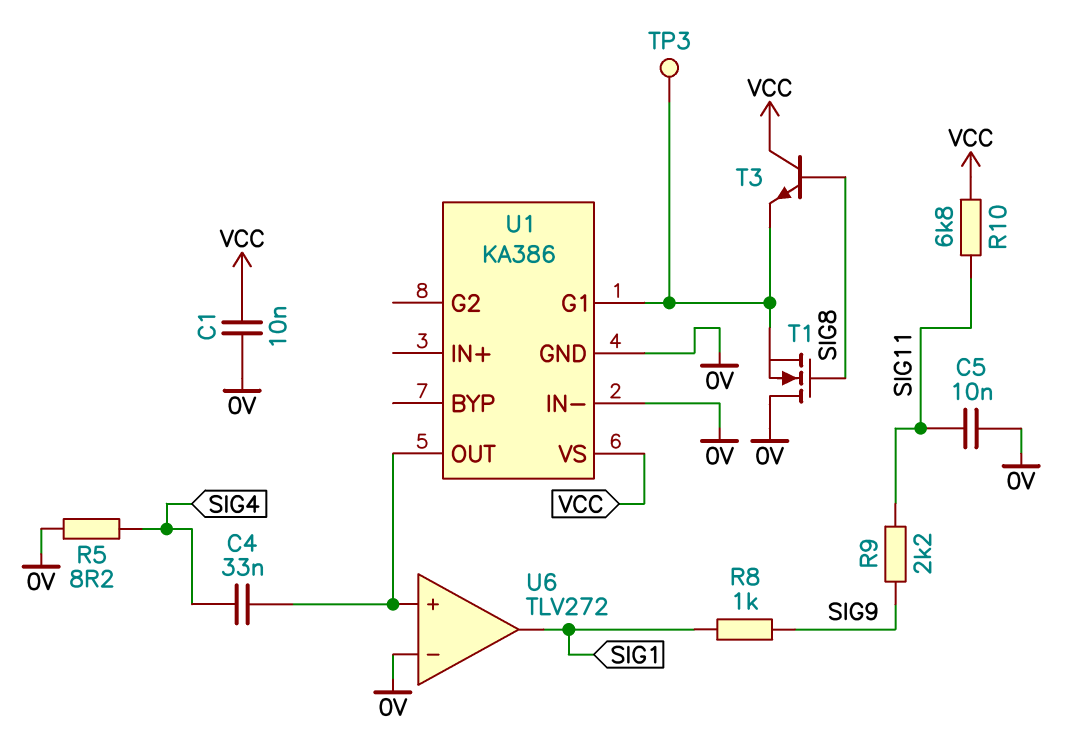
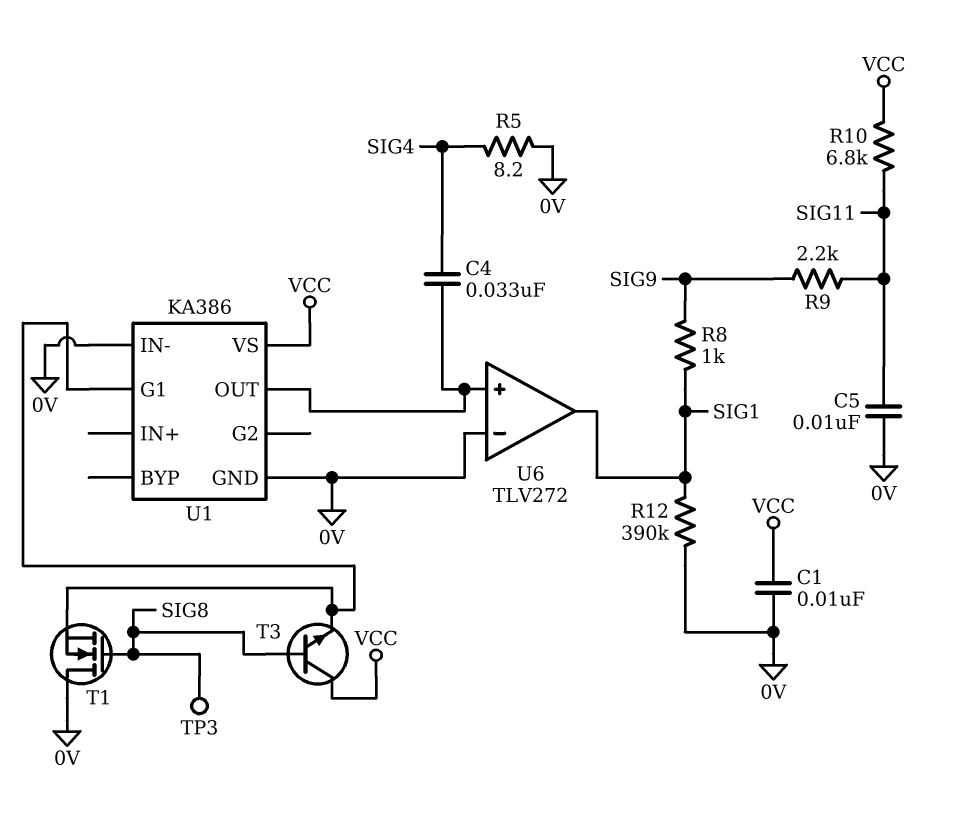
R12: none -> 390k (0V, SIG1)
TP3: test point (U1/G1) -> test point (SIG8)

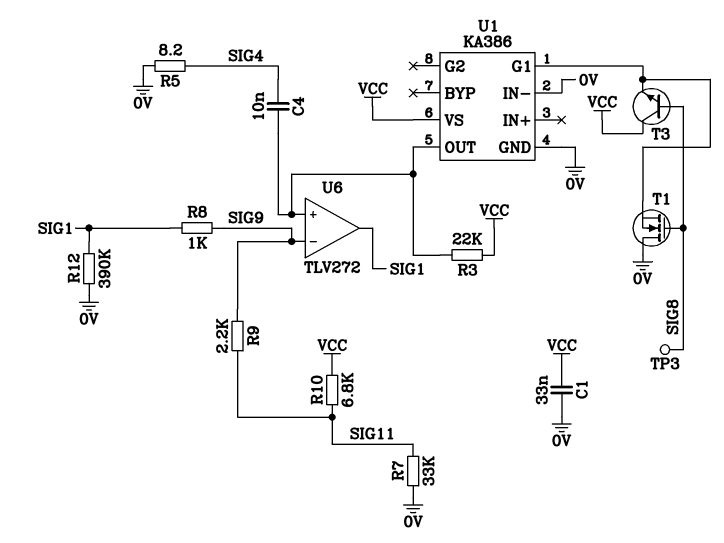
C1: 10nF (0V, VCC) -> 33nF (0V, VCC)
C4: 33nF (SIG4, U1/OUT) -> 10nF (SIG4, U1/OUT)
C5: 10nF (0V, SIG11) -> none
R3: none -> 22k (U1/OUT, VCC)
R7: none -> 33k (0V, SIG11)
U6 pin in-: 0V -> SIG9

